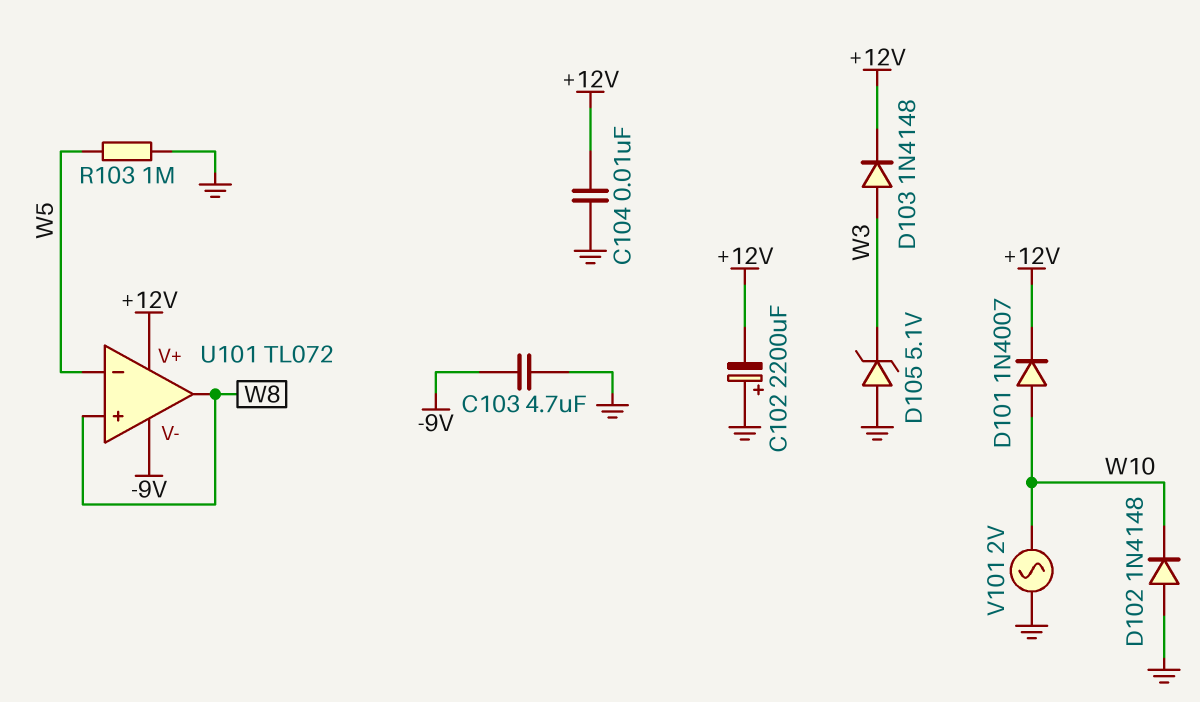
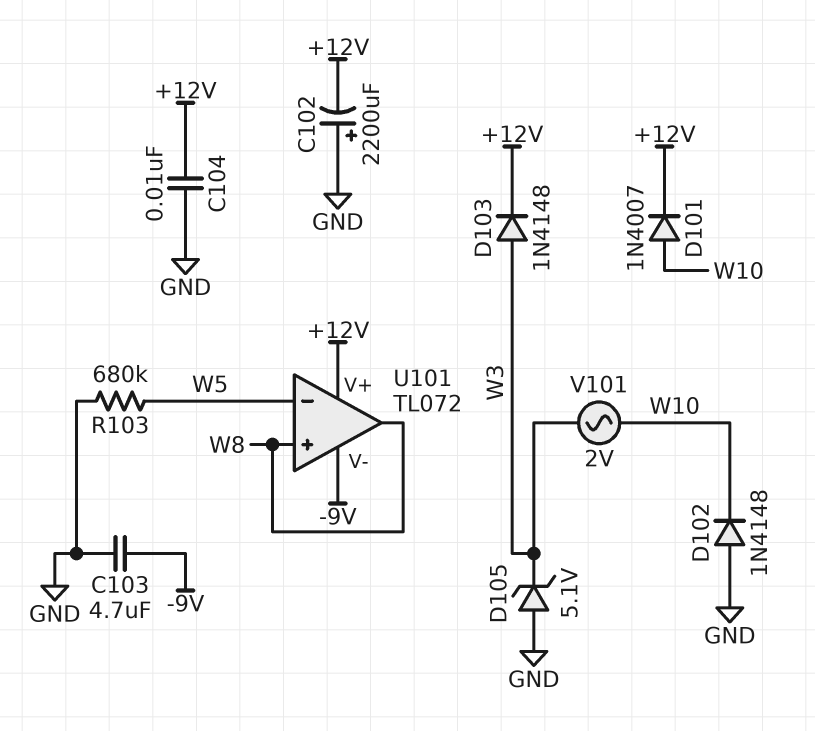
R103: 1M (GND, W5) -> 680k (GND, W5)
V101: AC 2V (GND, W10) -> AC 2V (W3, W10)

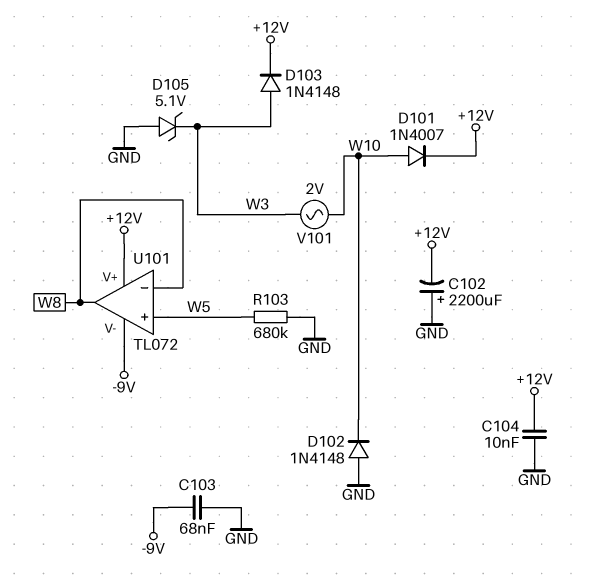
C103: 4.7uF (-9V, GND) -> 68nF (-9V, GND)
U101 pin in+: W8 -> W5
U101 pin in-: W5 -> W8

